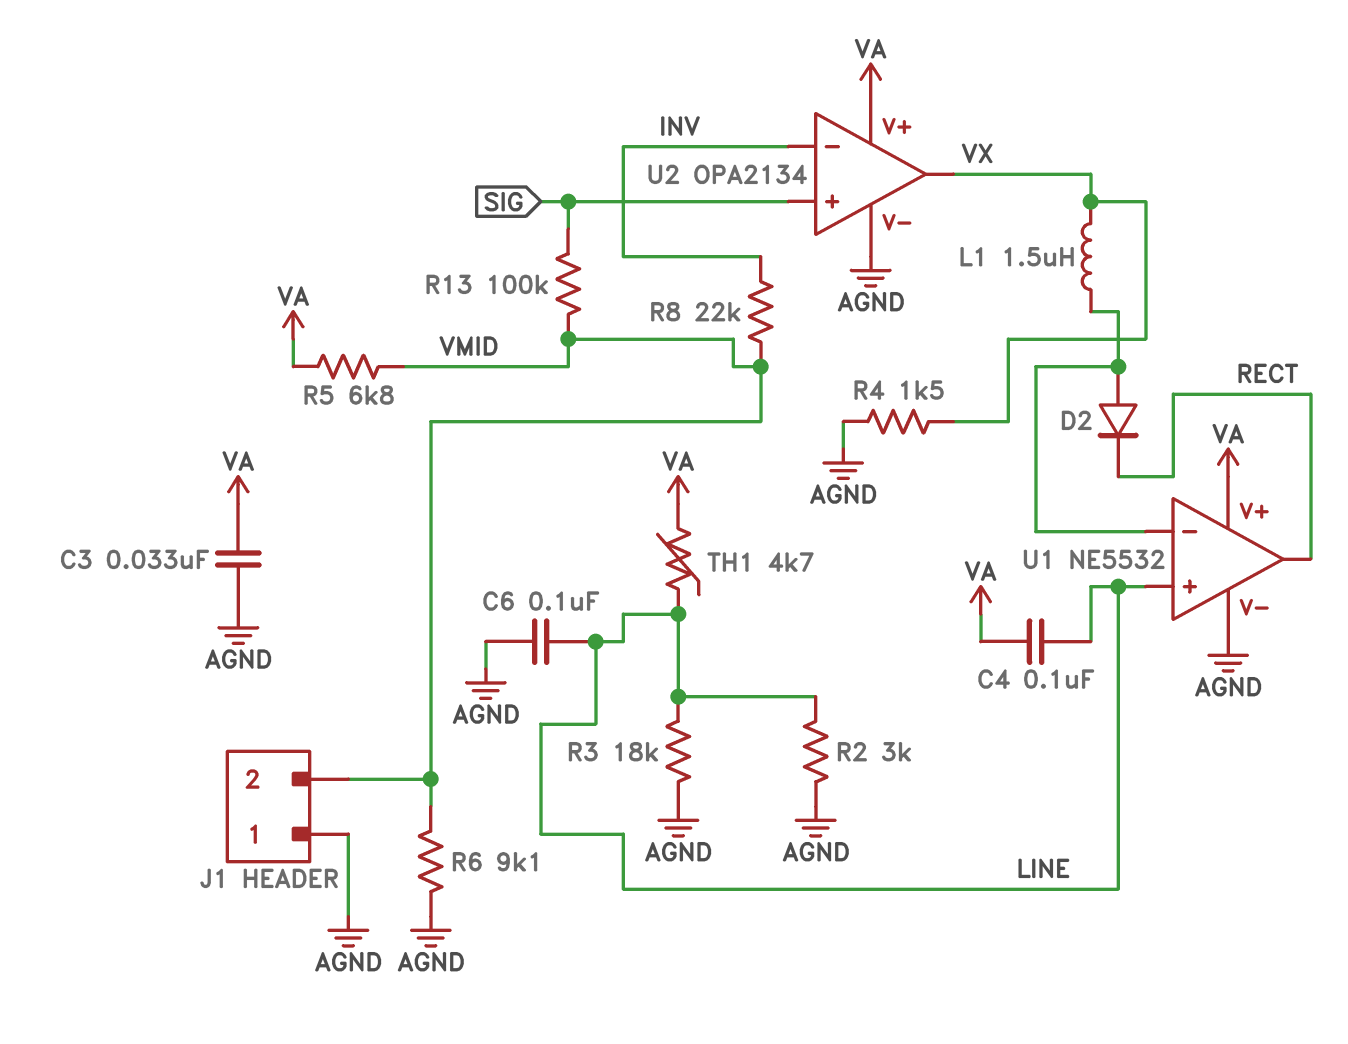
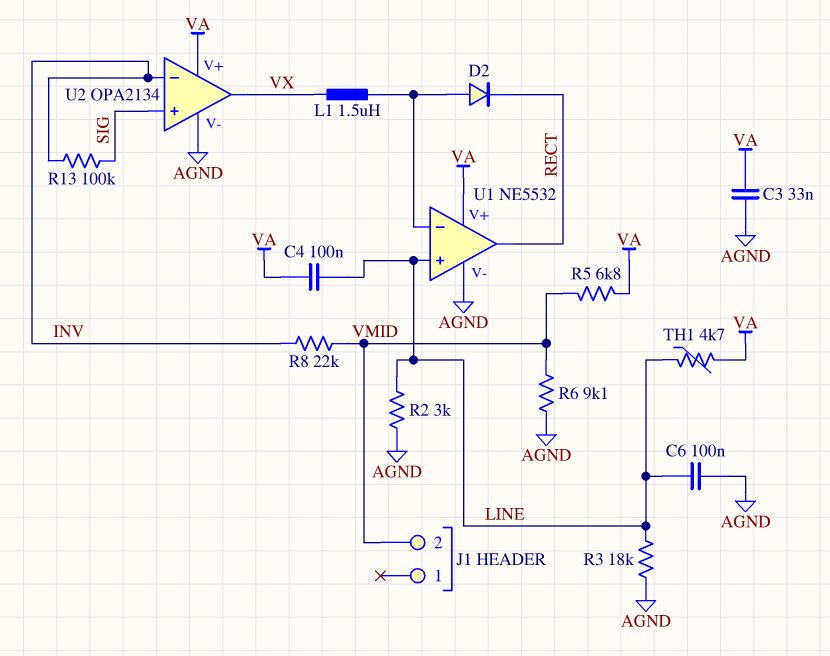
J1 pin 1: AGND -> none
R4: 1.5k (AGND, VX) -> none
R13: 100k (SIG, VMID) -> 100k (INV, SIG)

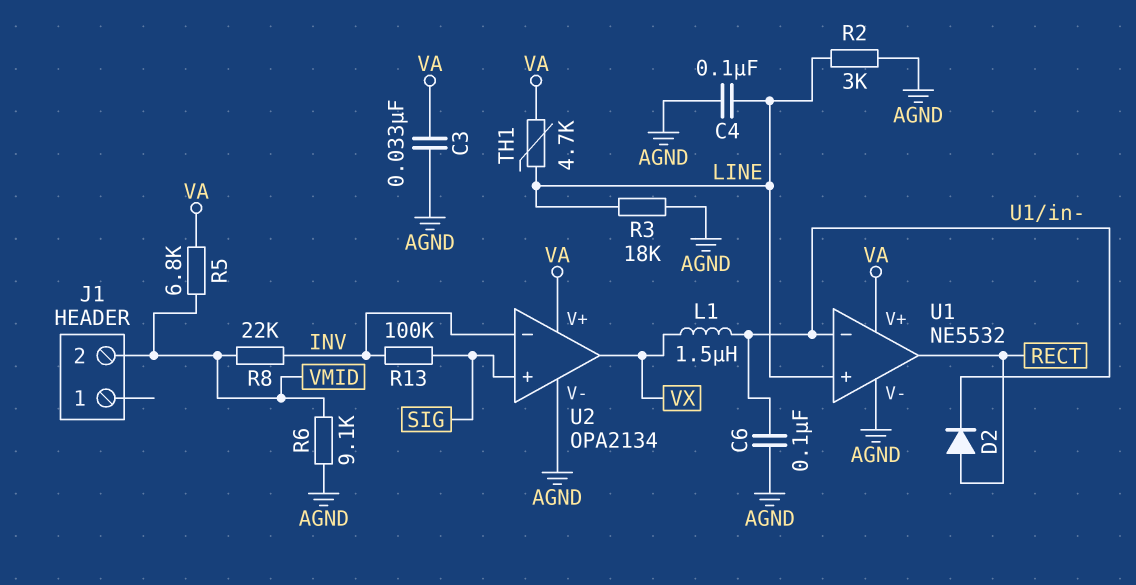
C4: 100nF (LINE, VA) -> 100nF (AGND, LINE)
C6: 100nF (AGND, LINE) -> 100nF (AGND, U1/in-)
D2: diode (A U1/in-, K RECT) -> diode (A RECT, K U1/in-)

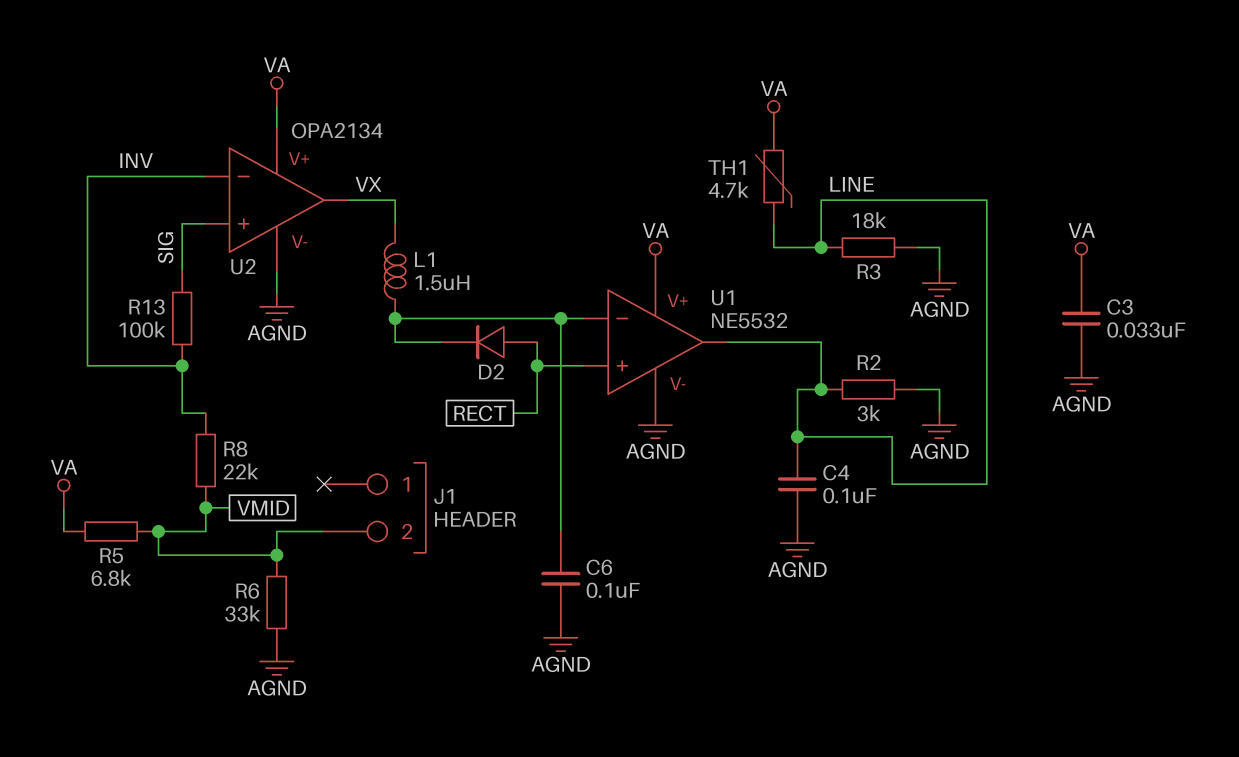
R6: 9.1k (AGND, VMID) -> 33k (AGND, VMID)
U1 pin in+: LINE -> RECT
U1 pin out: RECT -> LINE

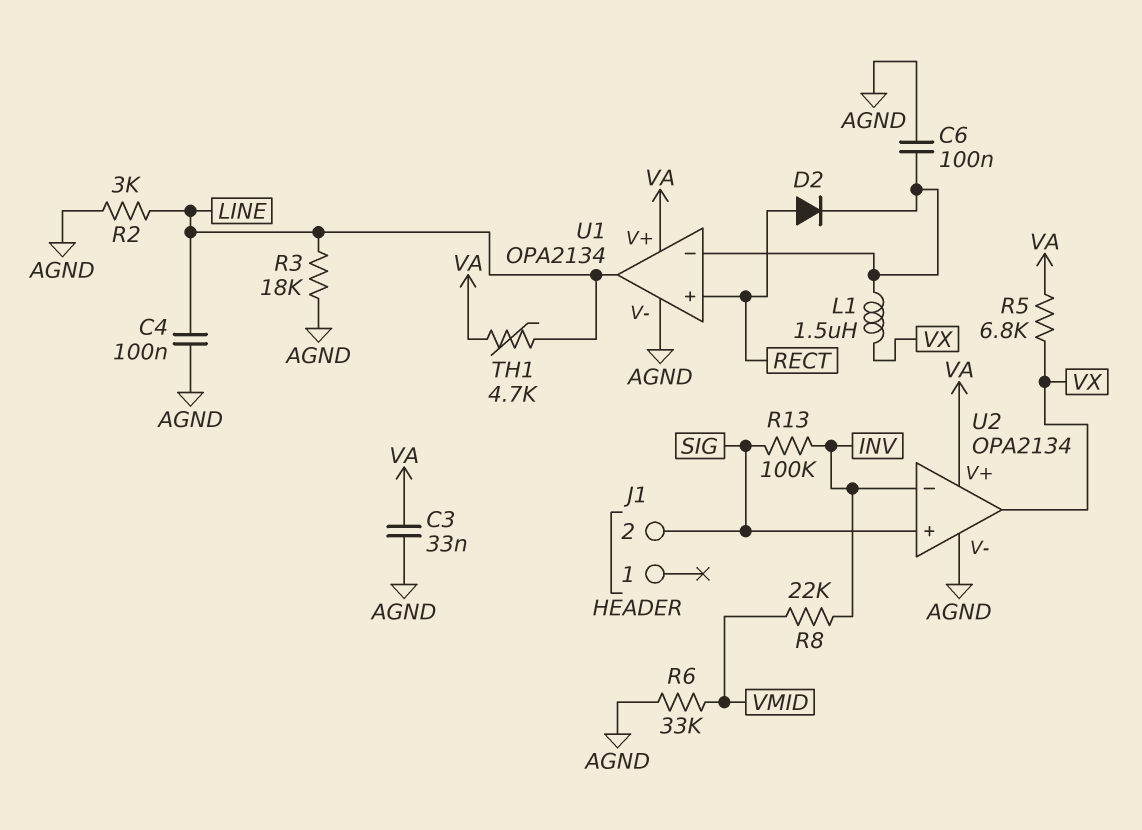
J1 pin 2: VMID -> SIG
R5: 6.8k (VA, VMID) -> 6.8k (VA, VX)
U1: NE5532 -> OPA2134

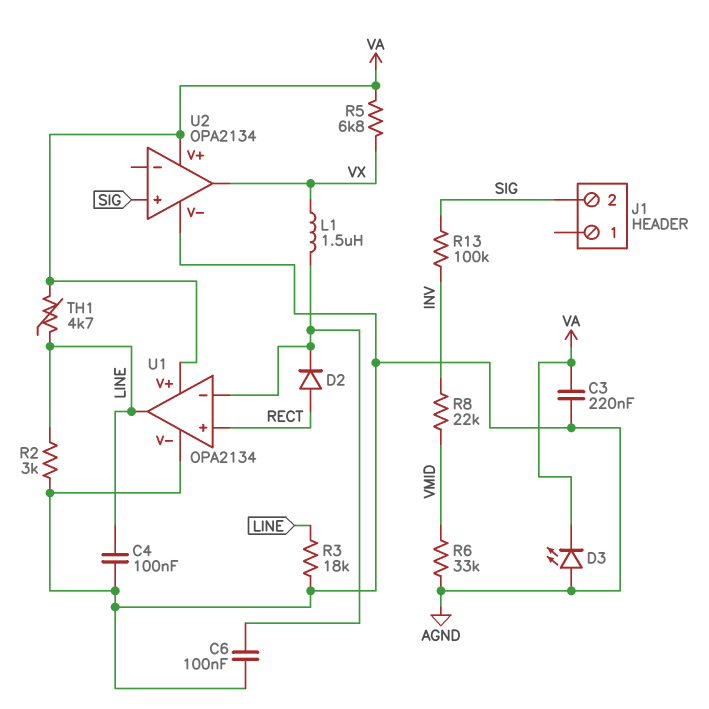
C3: 33nF (AGND, VA) -> 220nF (AGND, VA)
D3: none -> LED (A AGND, K VA)
U2 pin in-: INV -> none

